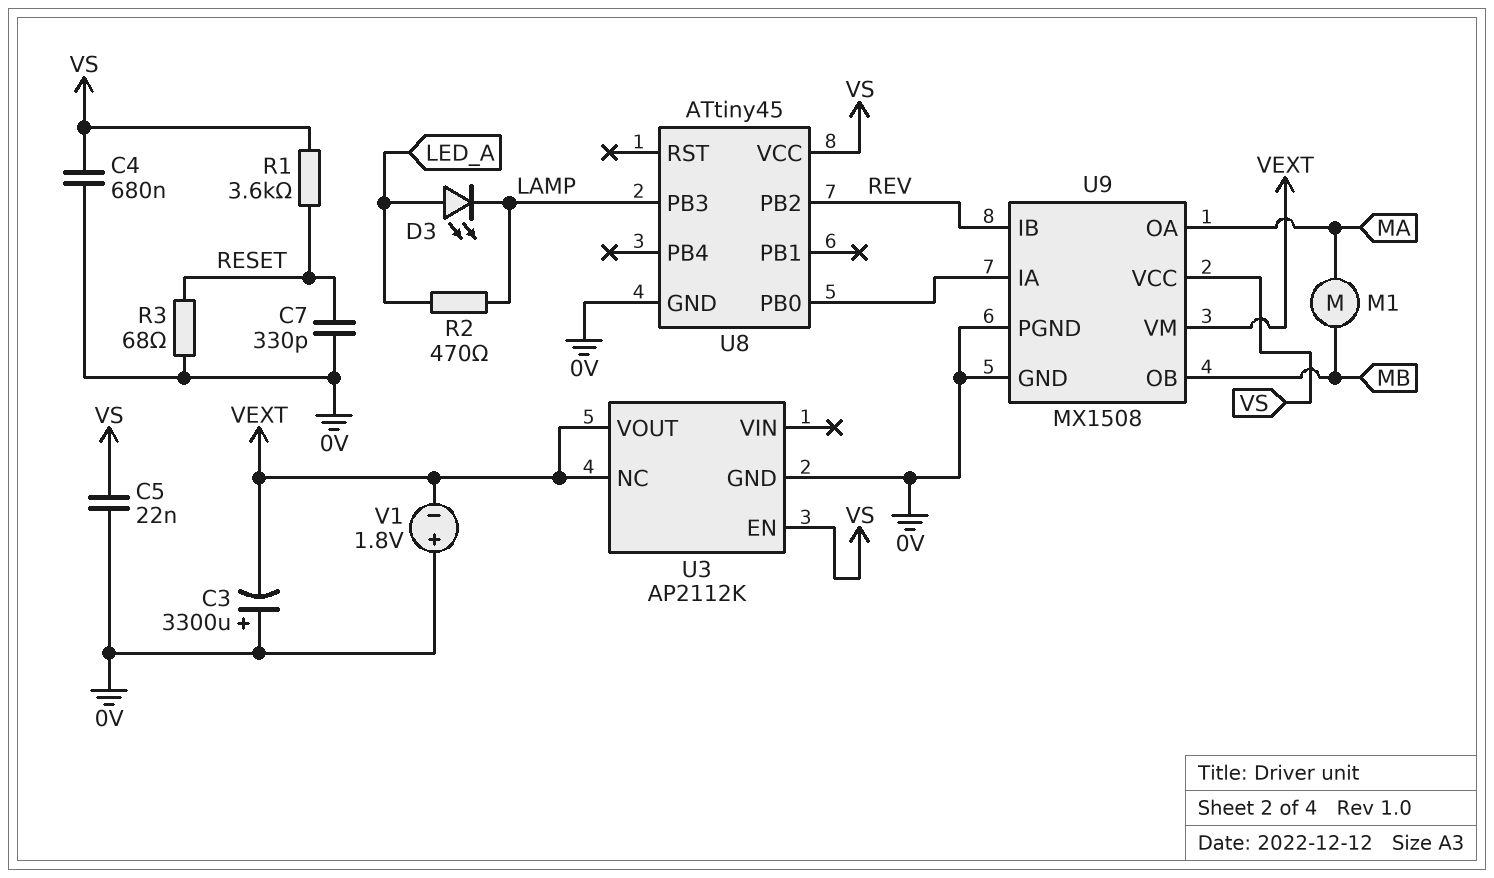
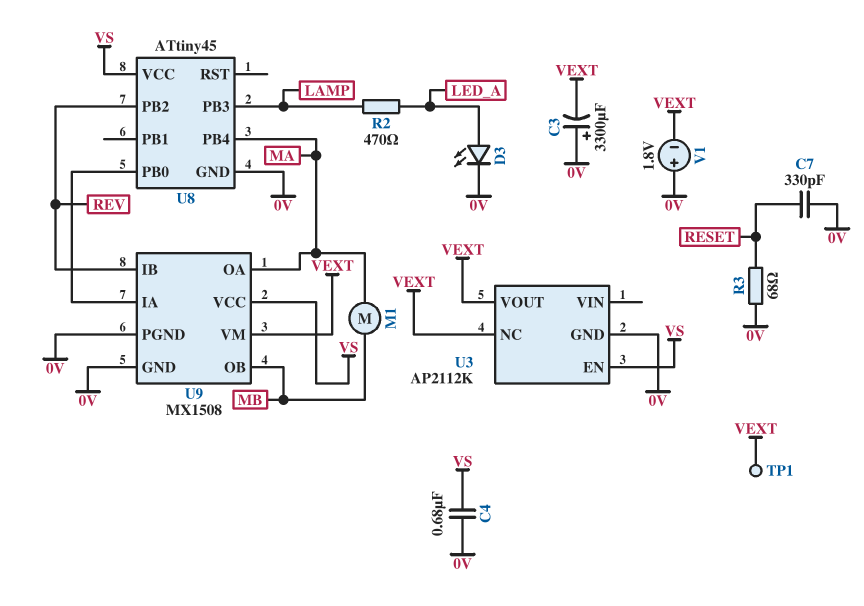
C5: 22nF (0V, VS) -> none
D3: LED (A LED_A, K LAMP) -> LED (A LED_A, K 0V)
R1: 3.6k (RESET, VS) -> none
TP1: none -> test point (VEXT)
U8 pin PB4: none -> MA

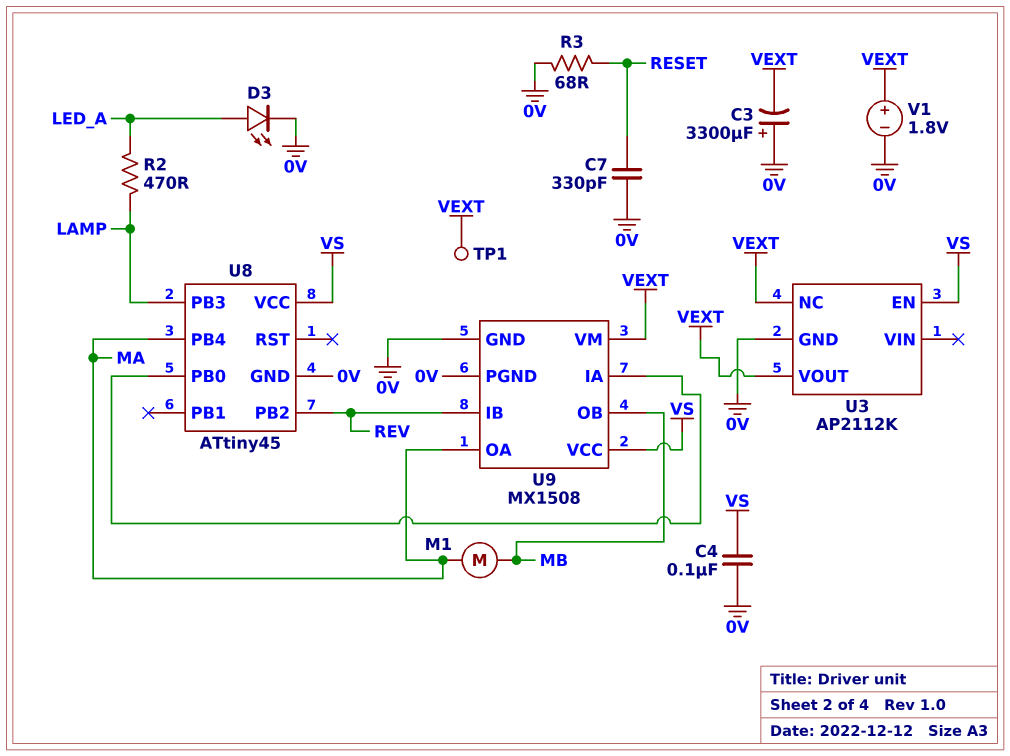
C4: 680nF (0V, VS) -> 100nF (0V, VS)
V1: 1.8V (plus 0V, minus VEXT) -> 1.8V (plus VEXT, minus 0V)

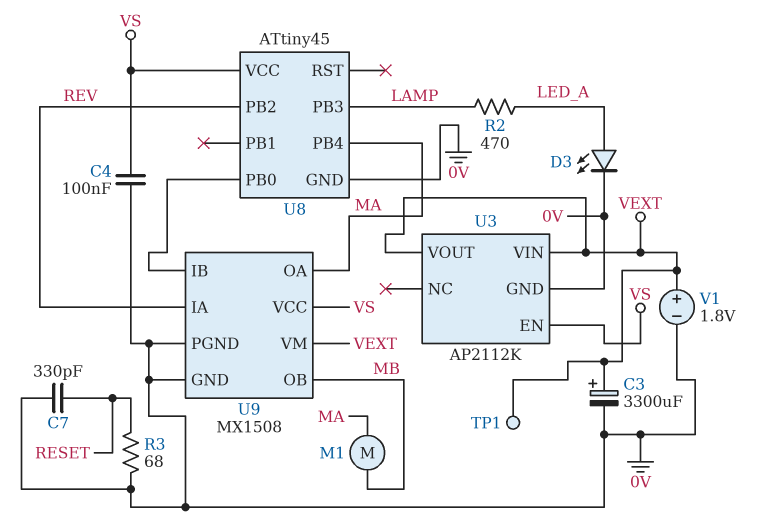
C3: 3300uF (plus 0V, minus VEXT) -> 3300uF (plus VEXT, minus 0V)
U3 pin NC: VEXT -> none
U3 pin VIN: none -> VEXT
U9 pin IA: U8/PB0 -> REV
U9 pin IB: REV -> U8/PB0

